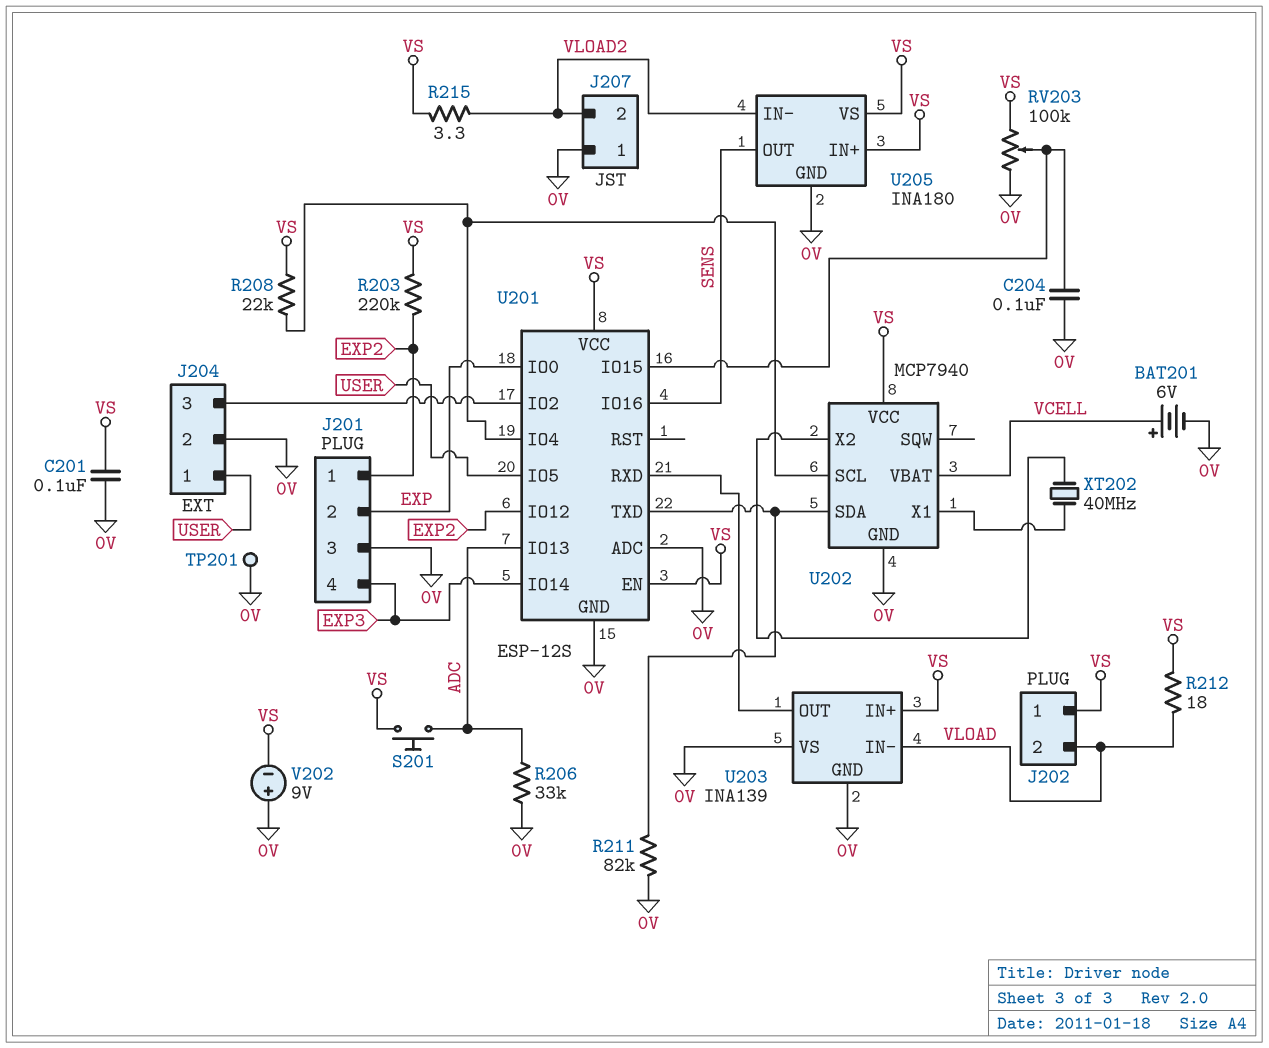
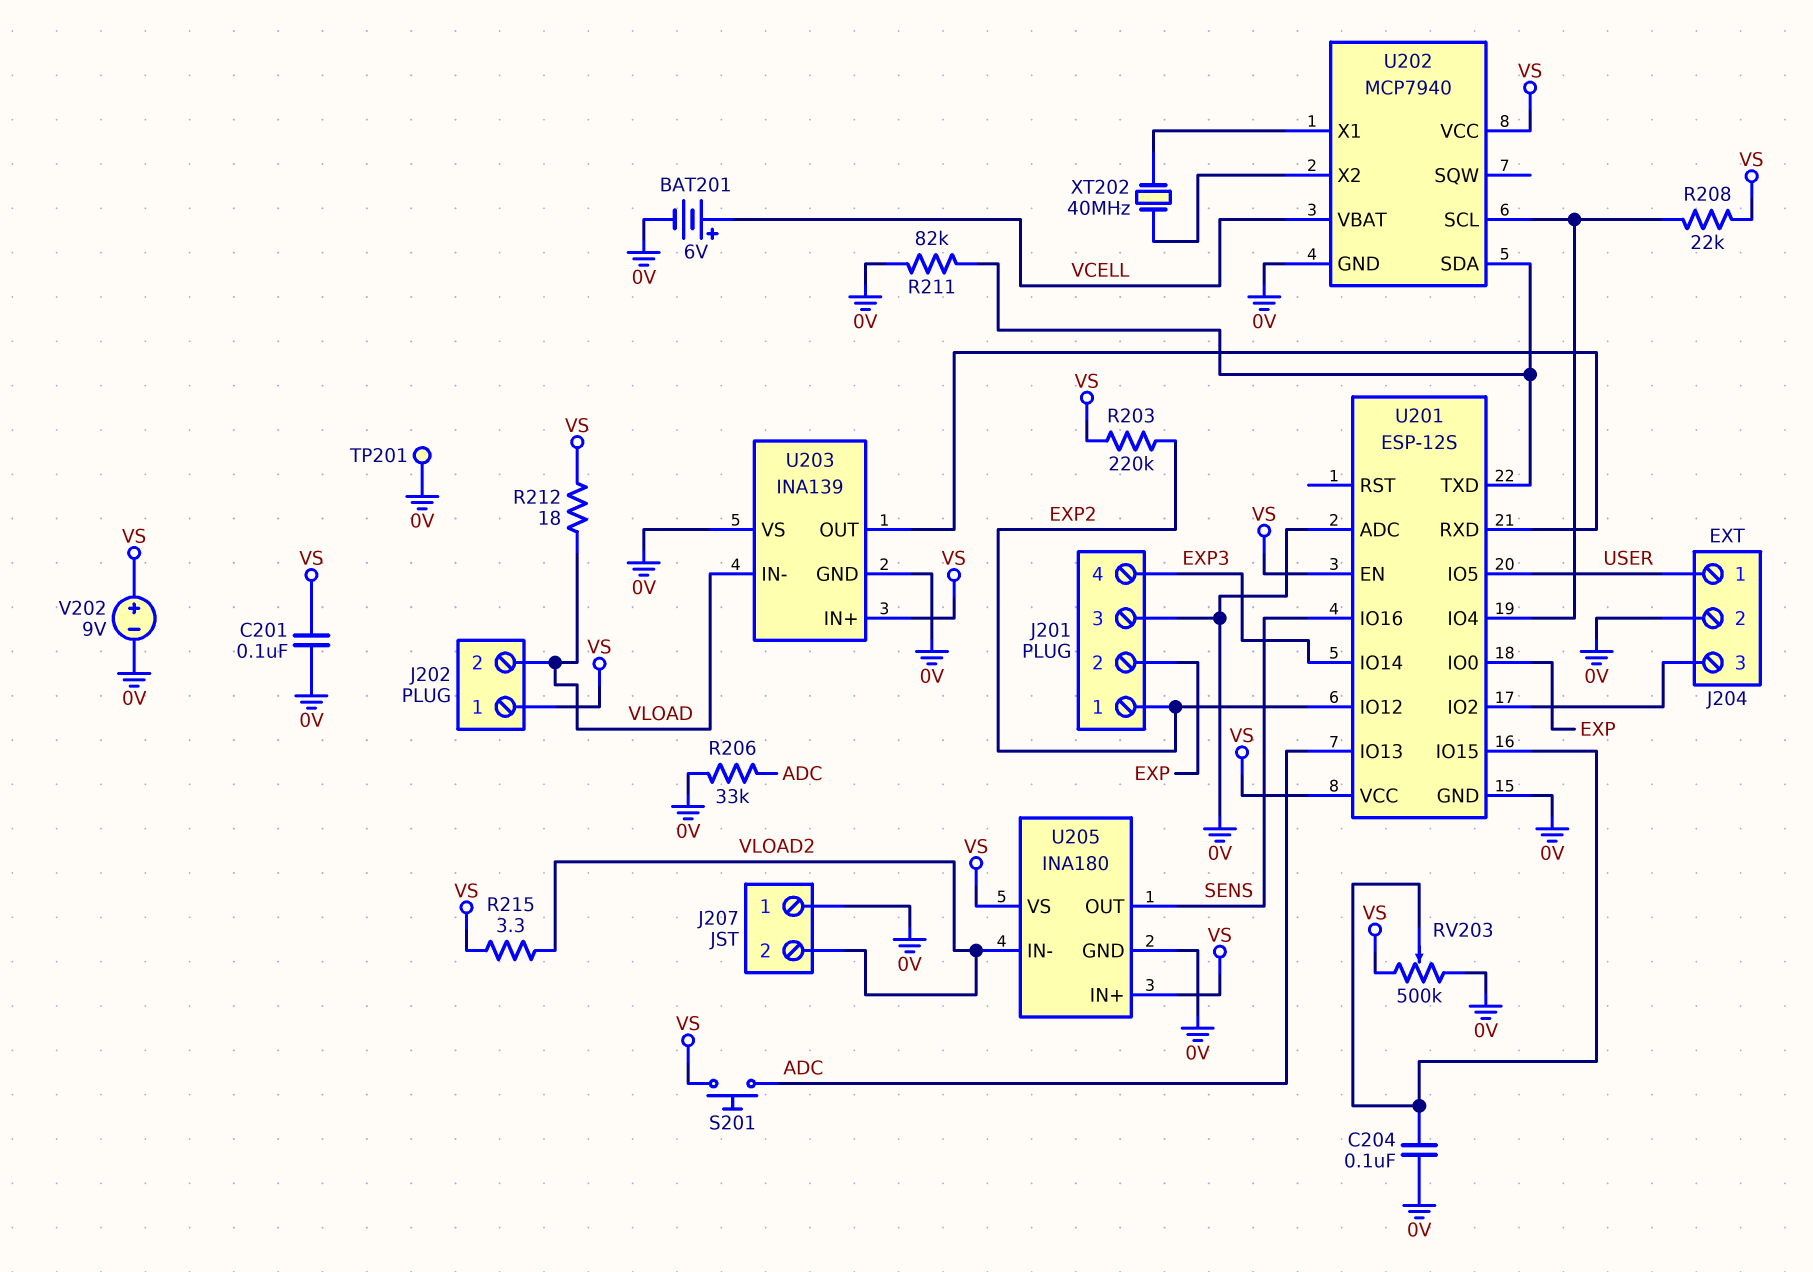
RV203: 100k (0V, VS, wiper U201/IO15) -> 500k (0V, VS, wiper U201/IO15)
V202: 9V (plus 0V, minus VS) -> 9V (plus VS, minus 0V)

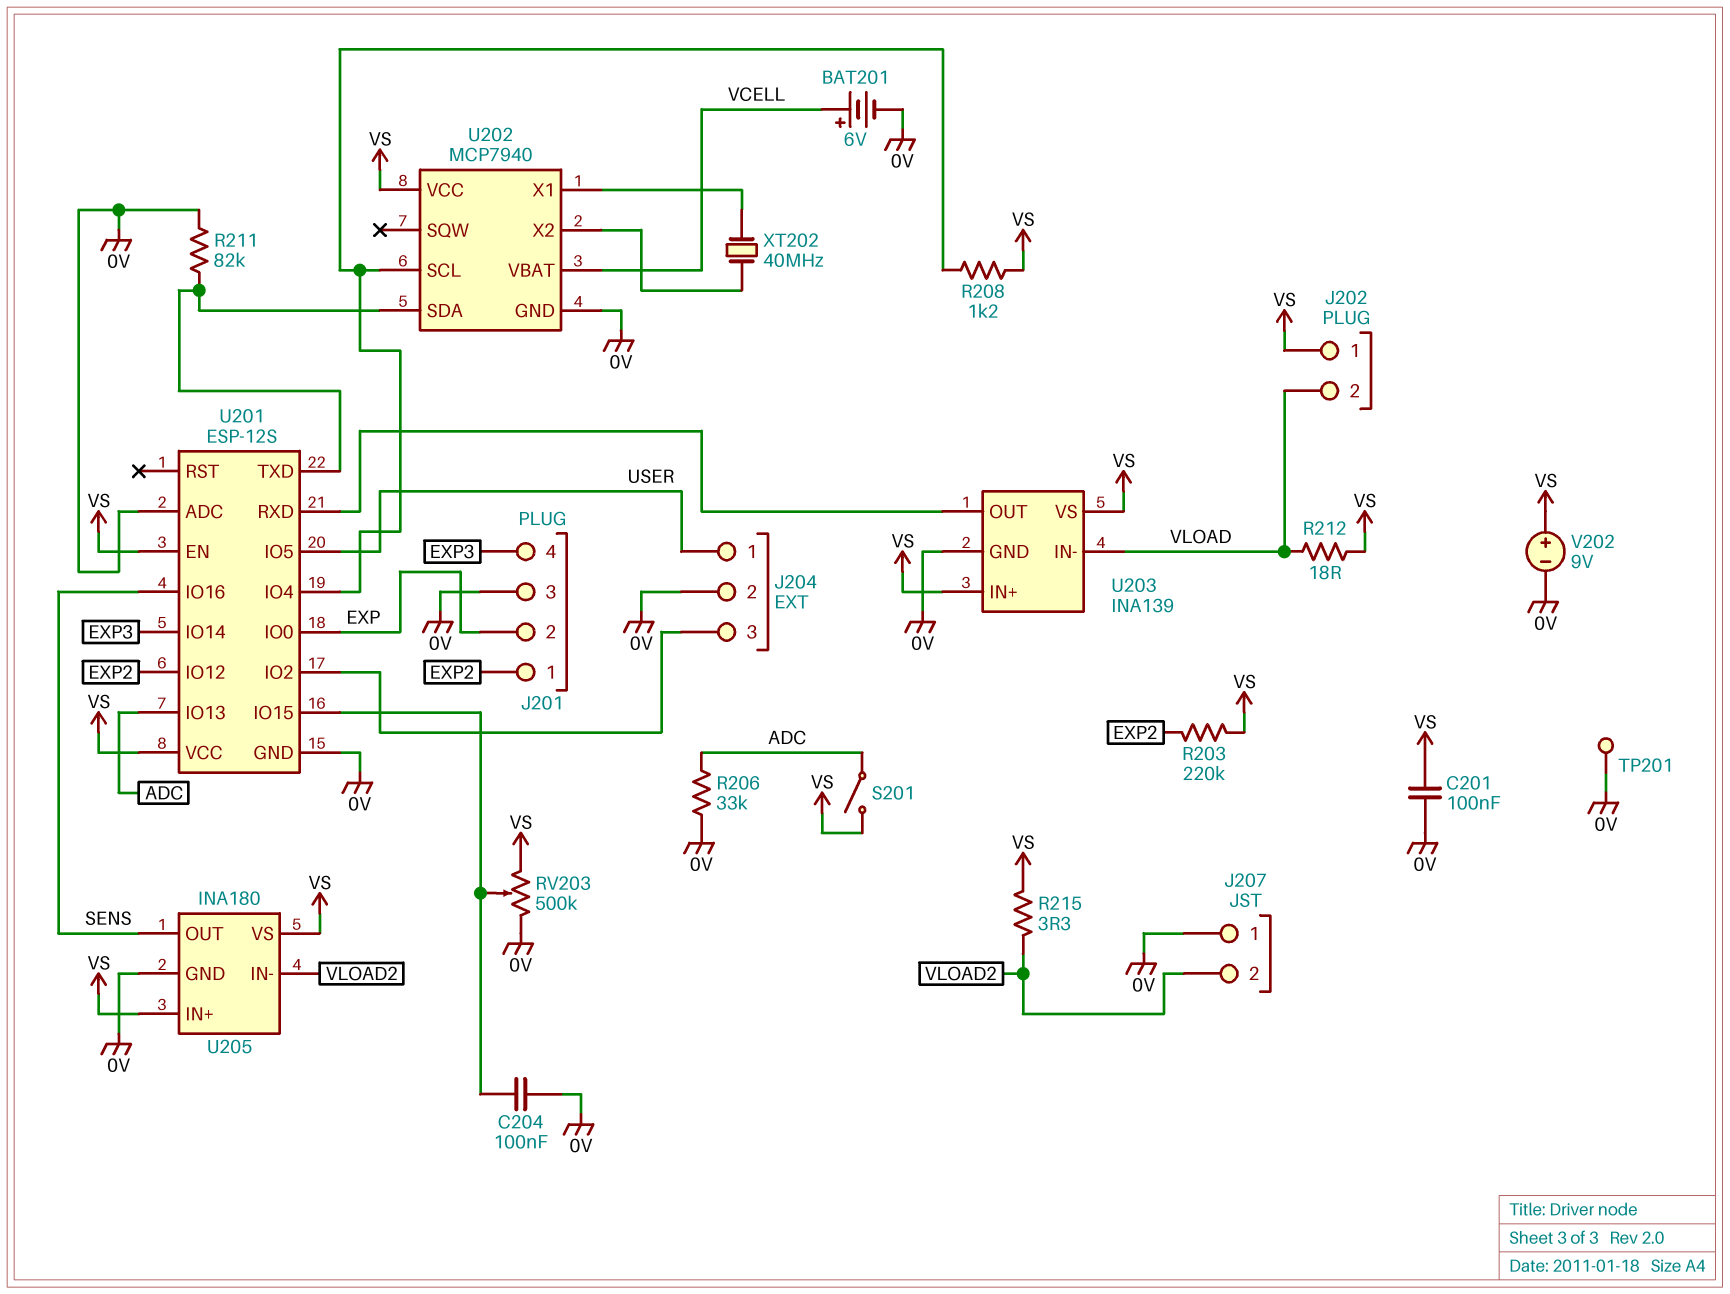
R208: 22k (U201/IO4, VS) -> 1.2k (U201/IO4, VS)
S201: button (ADC, VS) -> switch (ADC, VS)
U203 pin VS: 0V -> VS

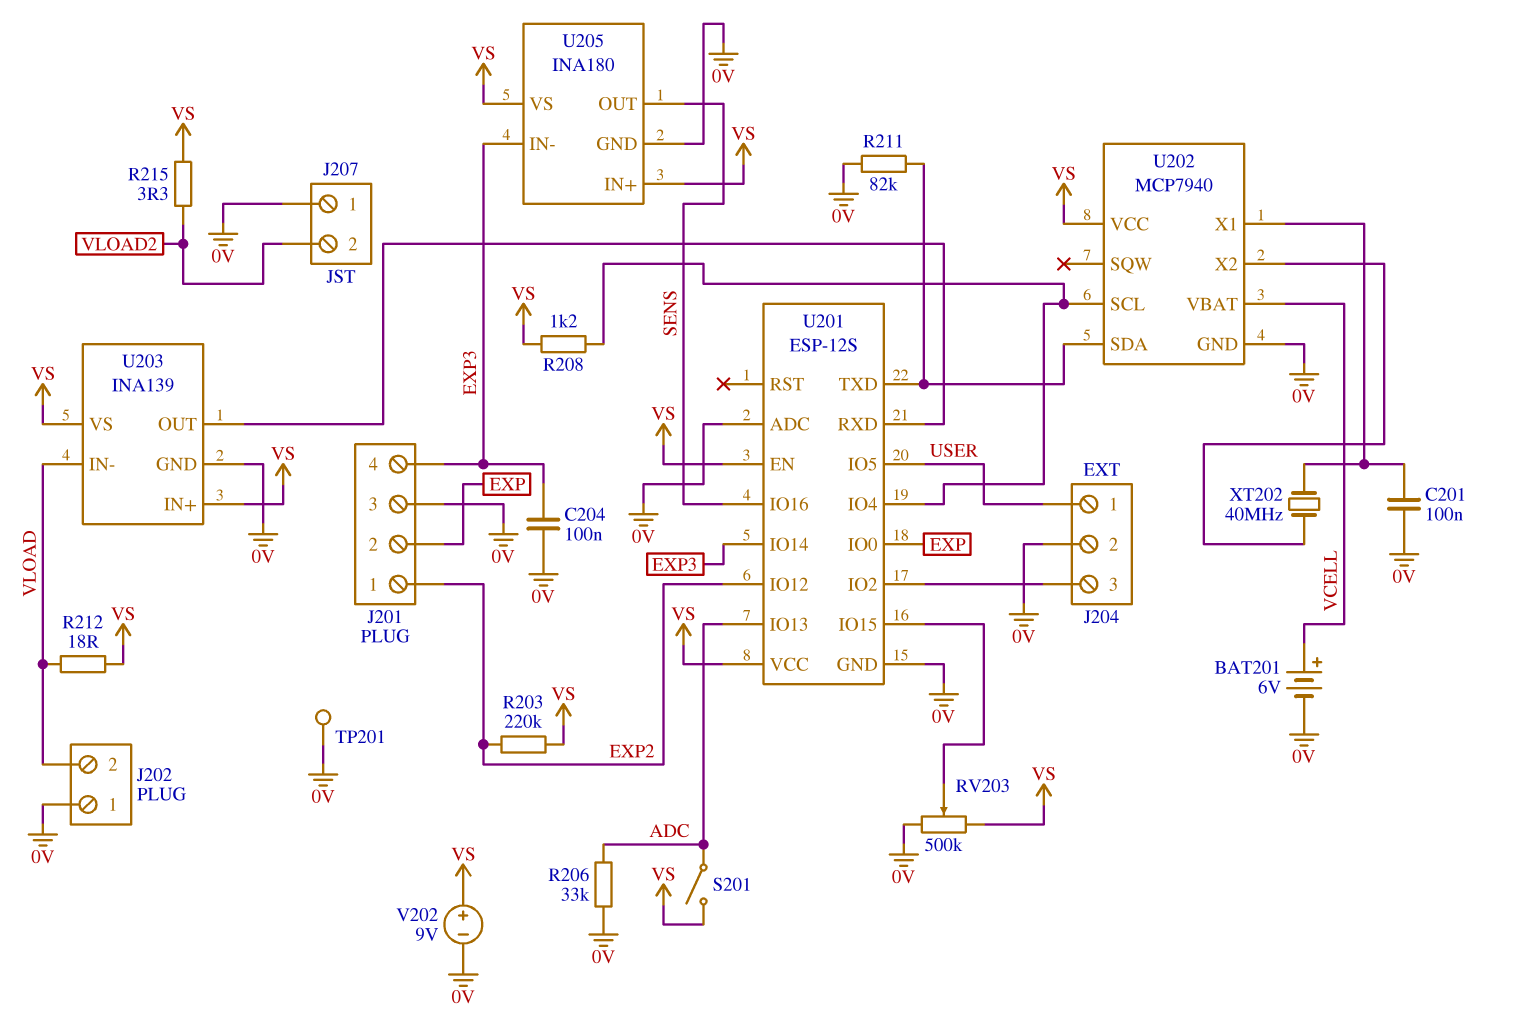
C201: 100nF (0V, VS) -> 100nF (0V, U202/X1)
C204: 100nF (0V, U201/IO15) -> 100nF (0V, EXP3)
J202 pin 1: VS -> 0V
U205 pin IN-: VLOAD2 -> EXP3

